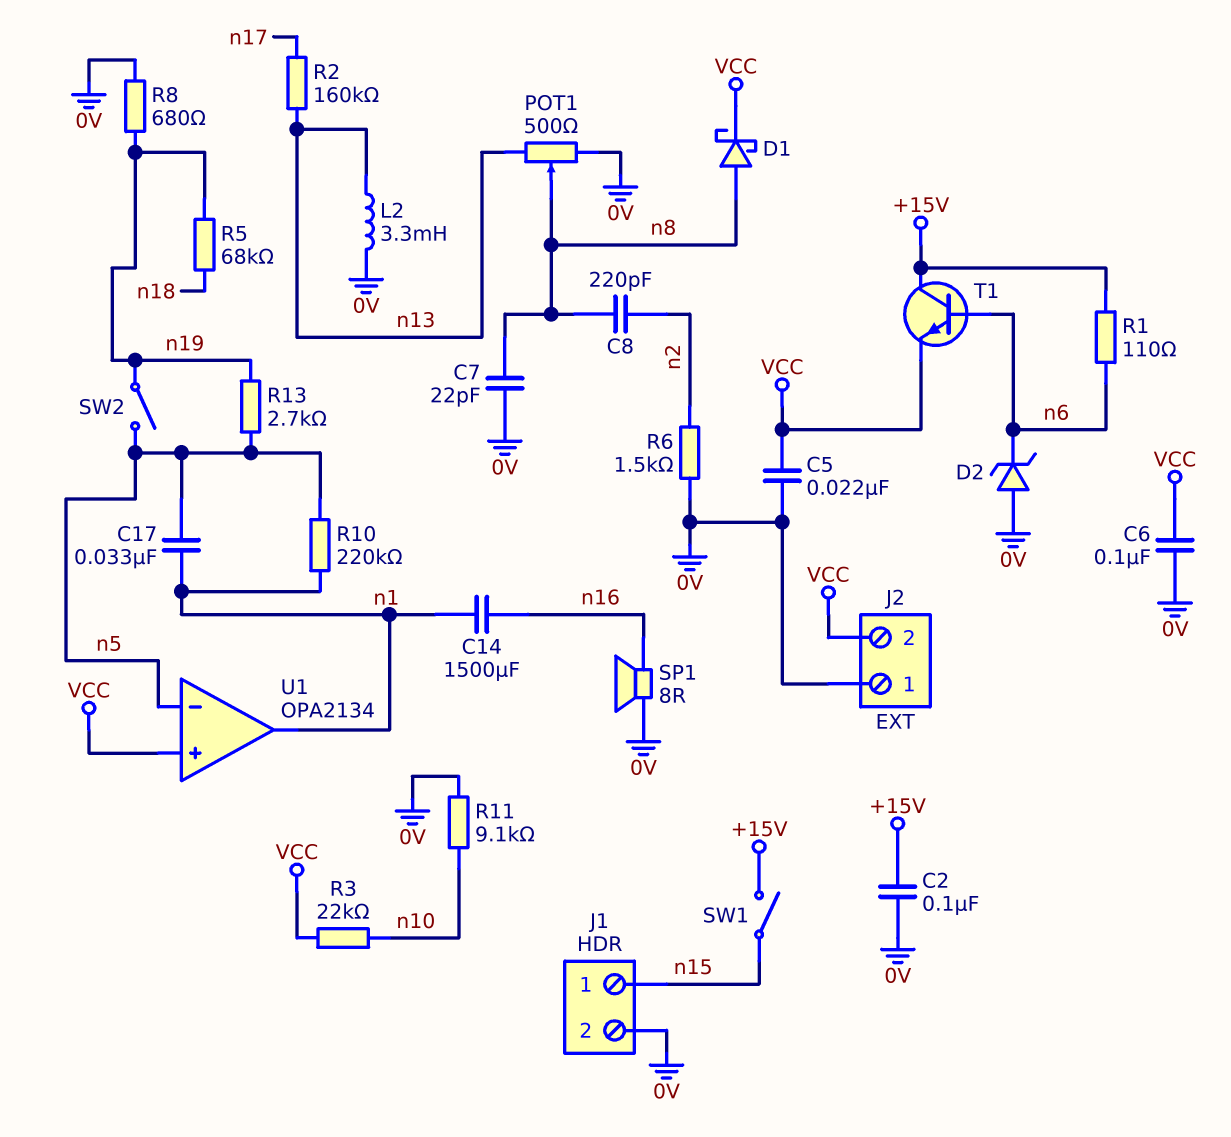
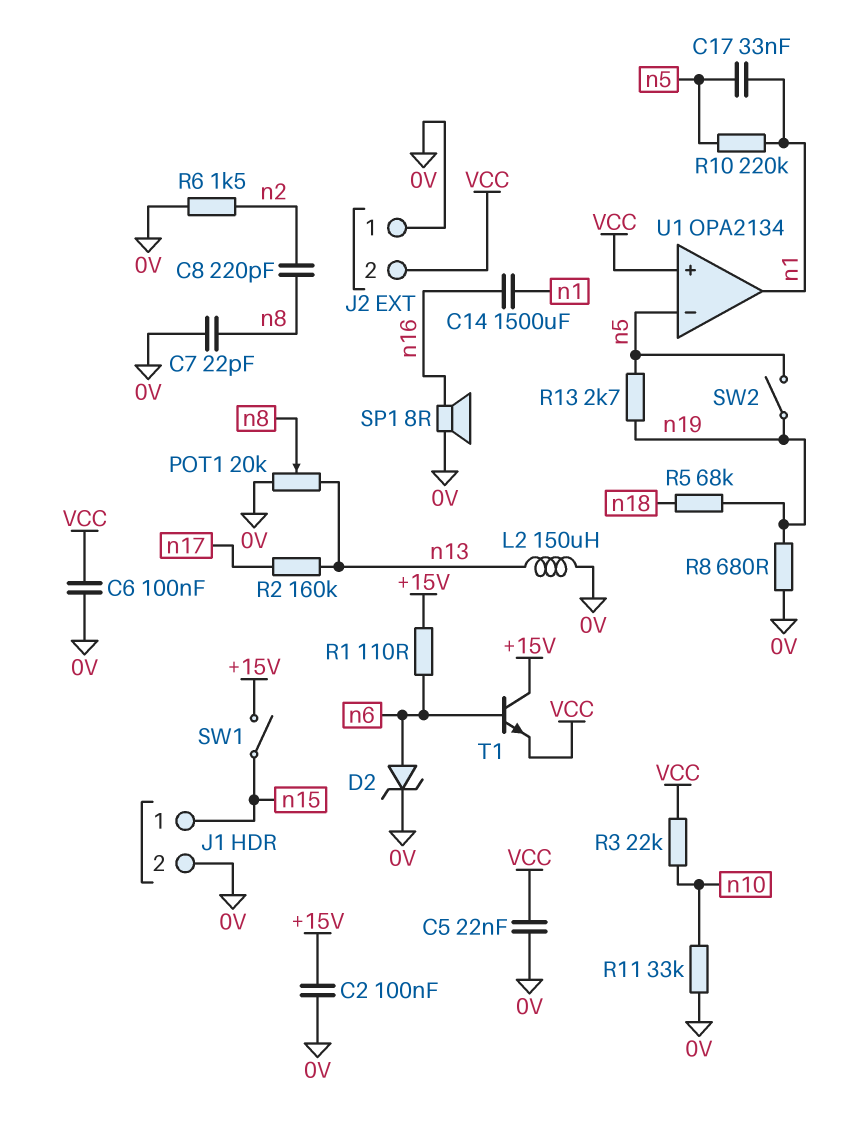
D1: schottky (A n8, K VCC) -> none
D2: zener (A 0V, K n6) -> zener (A n6, K 0V)
L2: 3.3mH (0V, n13) -> 150uH (0V, n13)
POT1: 500 (0V, n13, wiper n8) -> 20k (0V, n13, wiper n8)
R11: 9.1k (0V, n10) -> 33k (0V, n10)

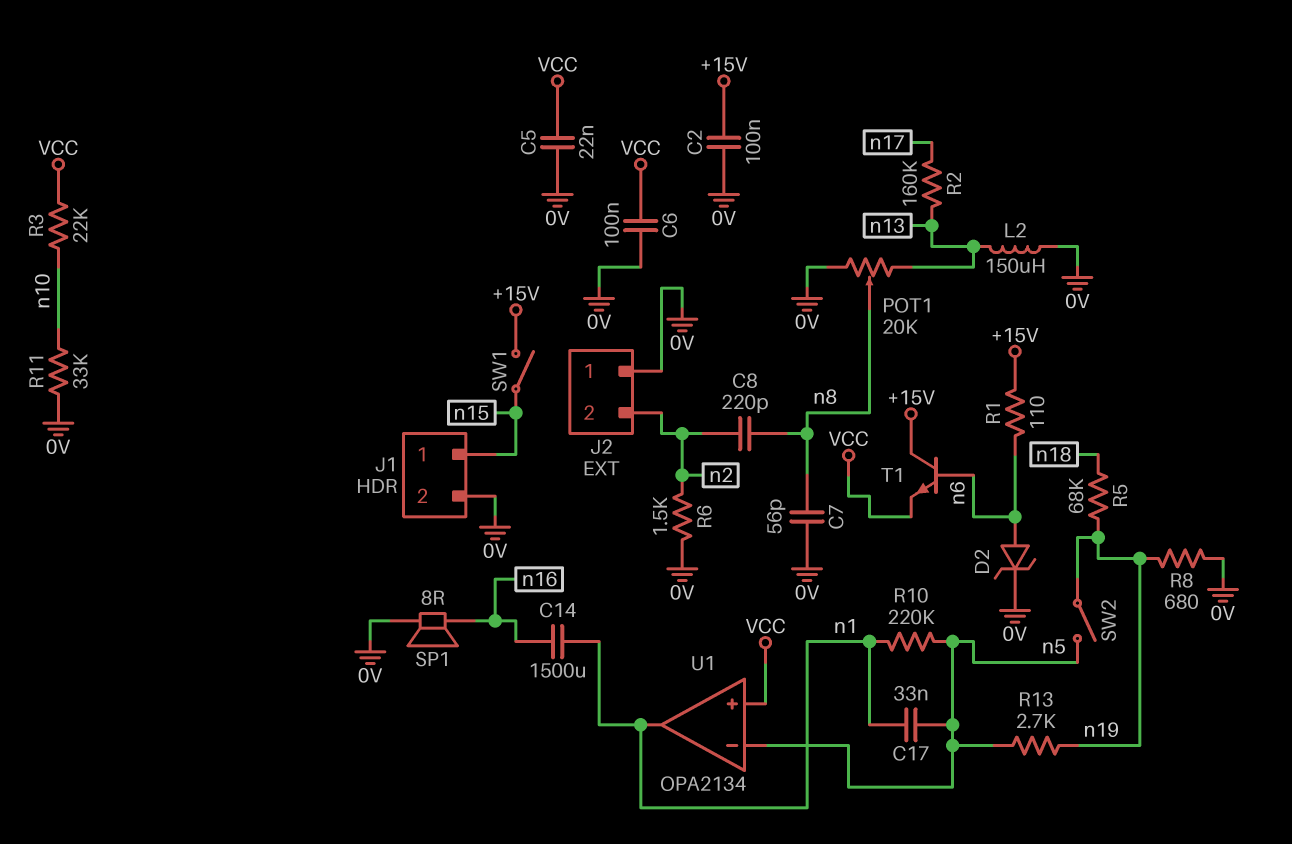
C7: 22pF (0V, n8) -> 56pF (0V, n8)
J2 pin 2: VCC -> n2

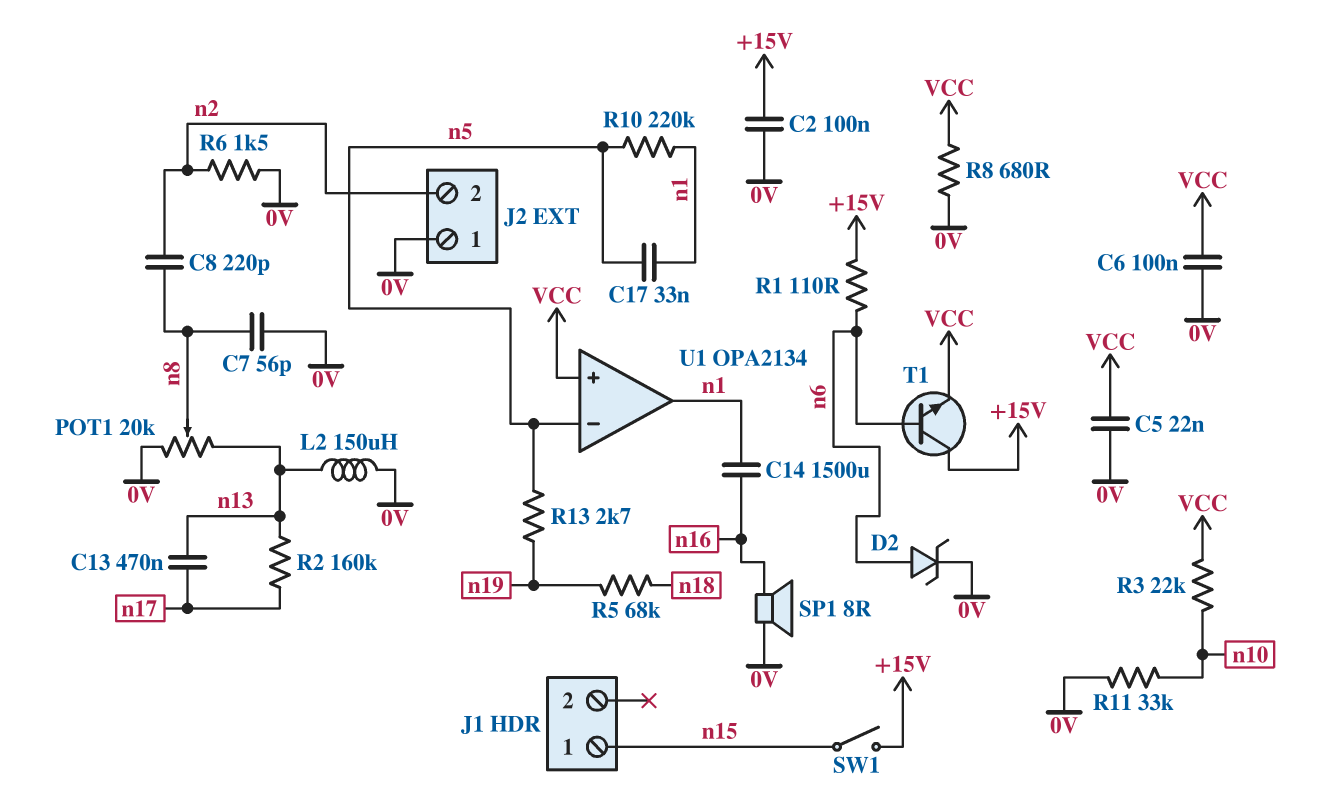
C13: none -> 470nF (n13, n17)
J1 pin 2: 0V -> none
R8: 680 (0V, n19) -> 680 (0V, VCC)
SW2: switch (n5, n19) -> none

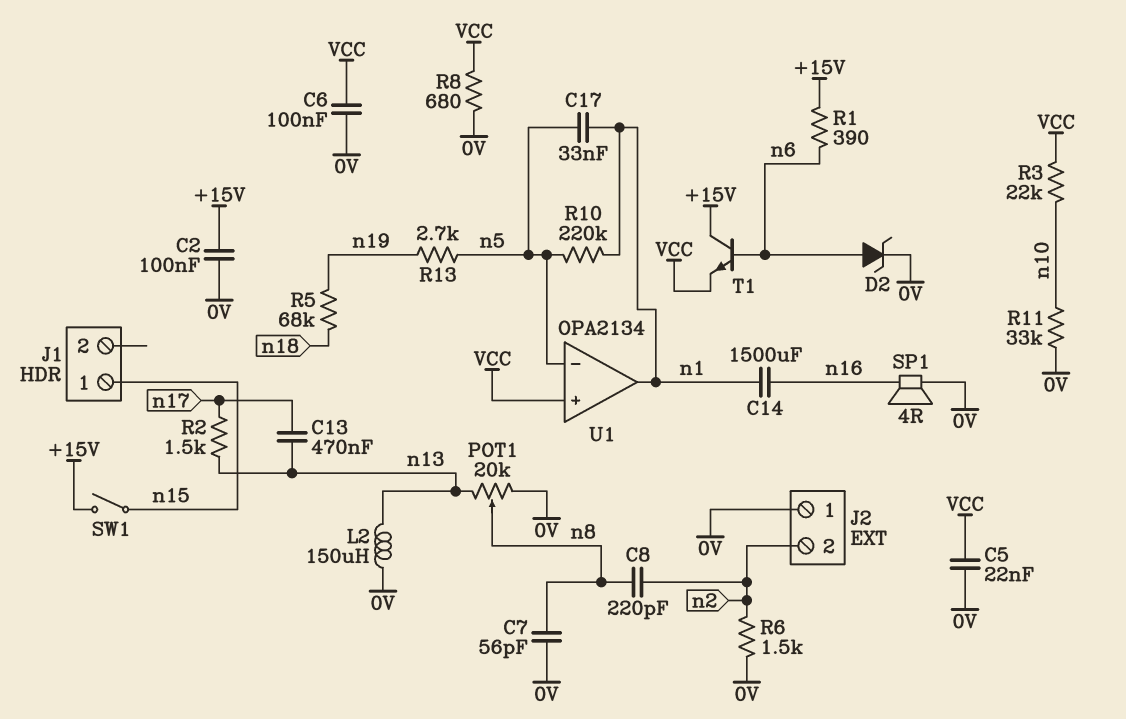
R1: 110 (+15V, n6) -> 390 (+15V, n6)
R2: 160k (n13, n17) -> 1.5k (n13, n17)
SP1: speaker 8R (0V, n16) -> speaker 4R (0V, n16)

